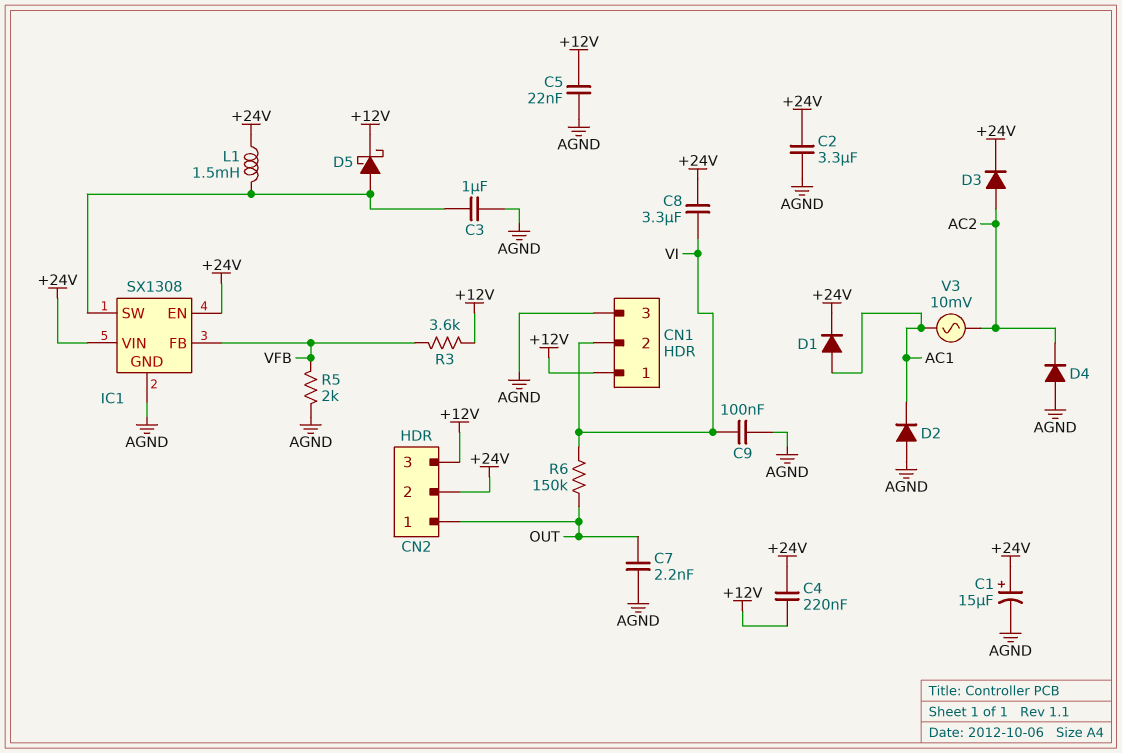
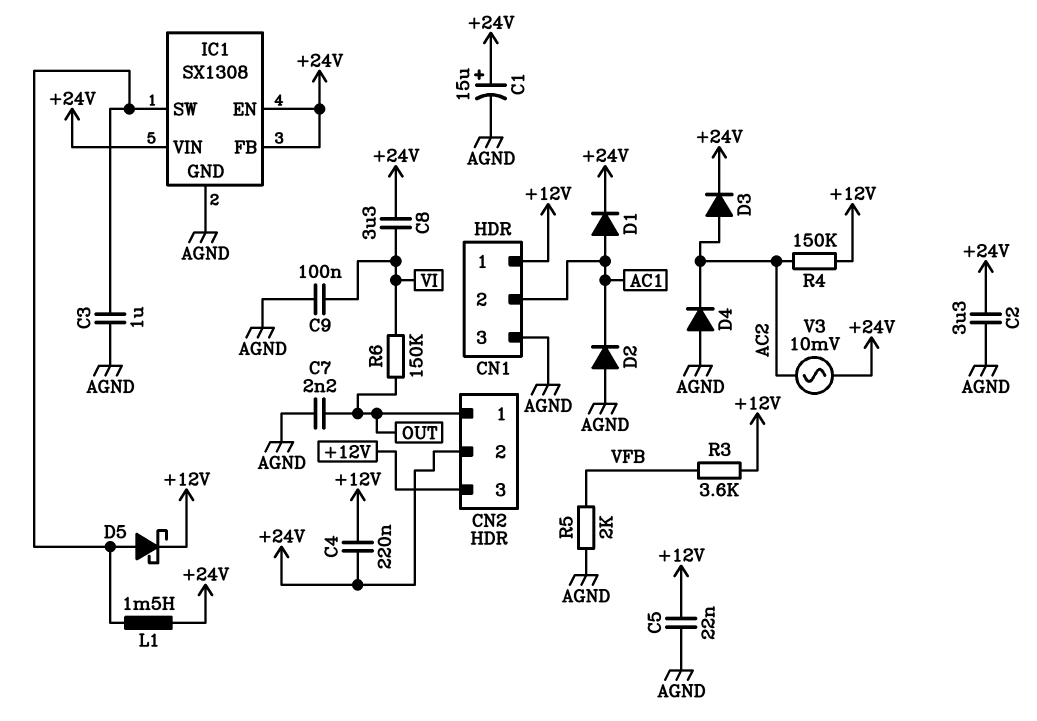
CN1 pin 2: VI -> AC1
IC1 pin FB: VFB -> +24V
R4: none -> 150k (+12V, AC2)
V3: AC 10mV (AC1, AC2) -> AC 10mV (+24V, AC2)

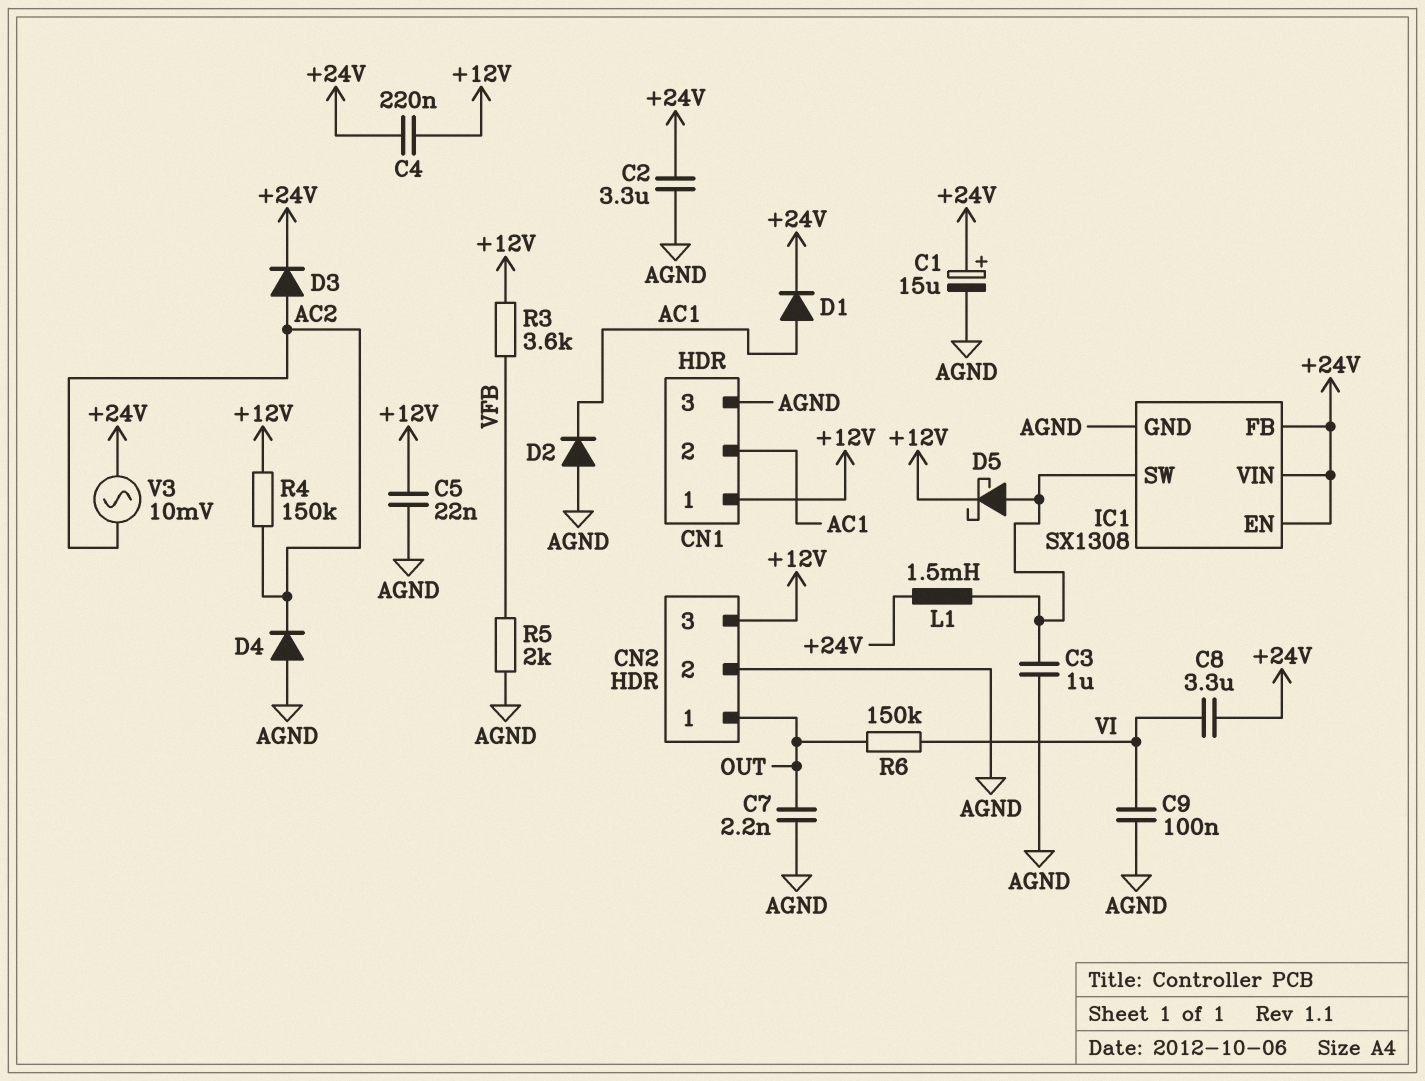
CN2 pin 2: +24V -> AGND

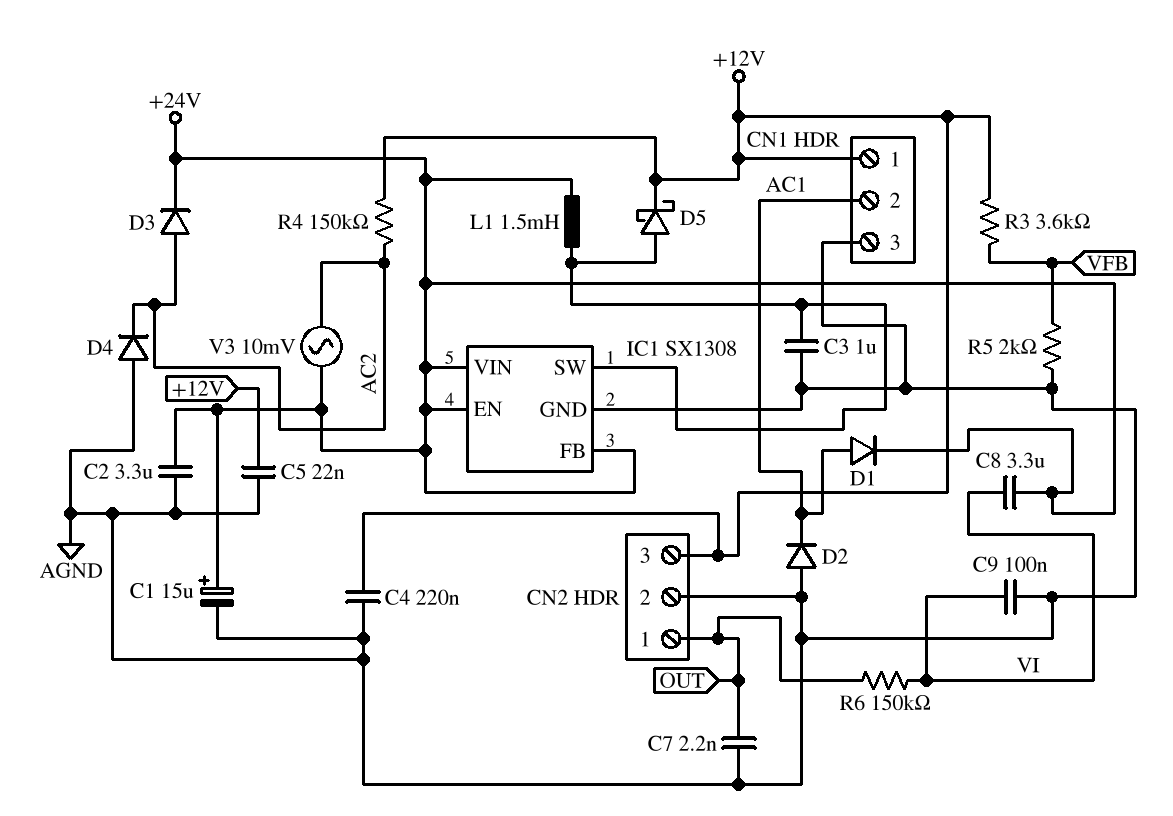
C4: 220nF (+12V, +24V) -> 220nF (+12V, AGND)

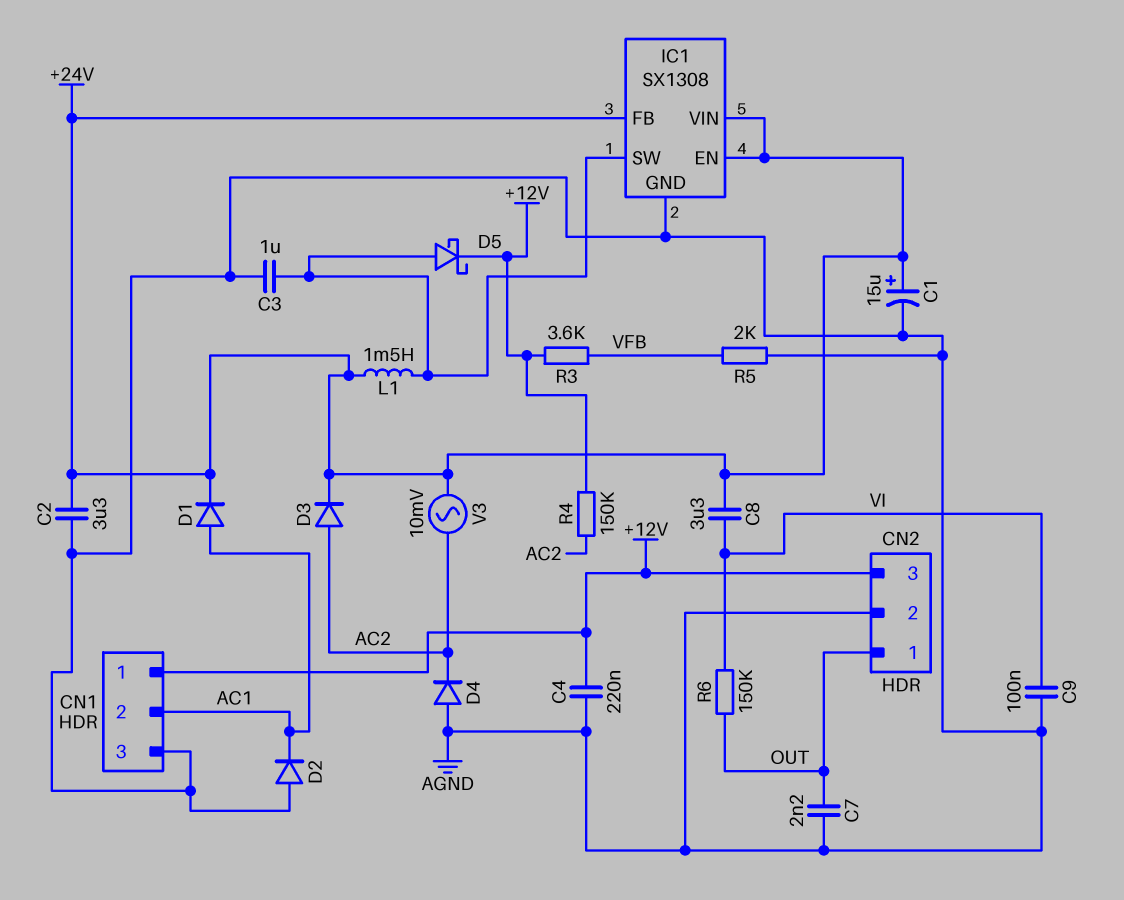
C5: 22nF (+12V, AGND) -> none

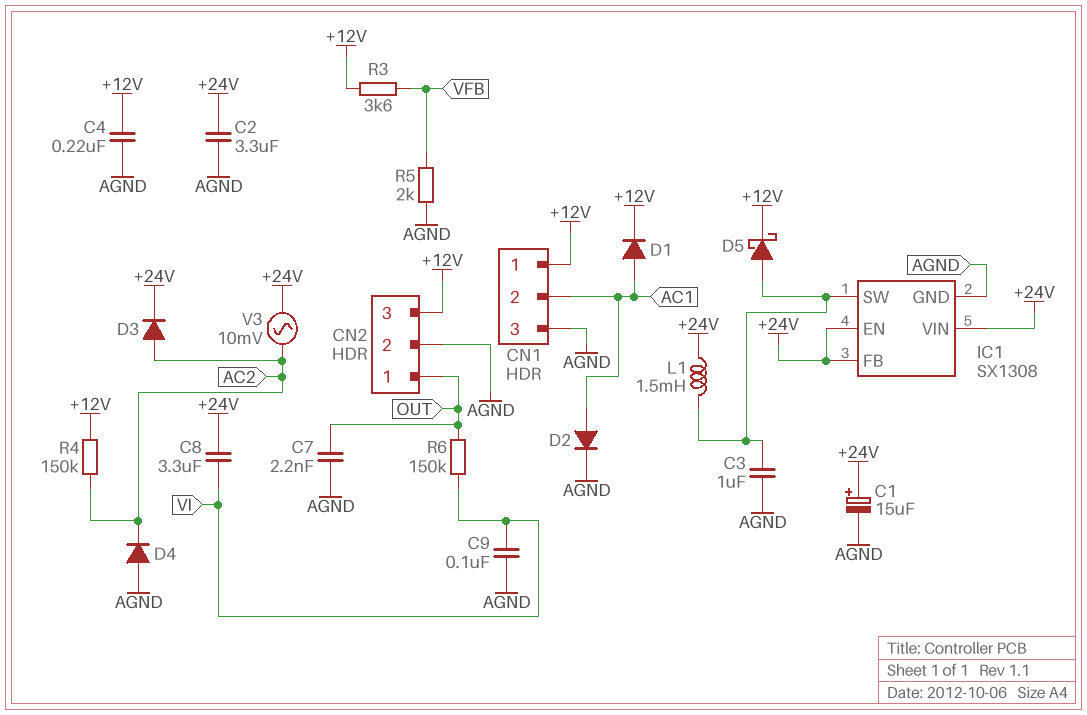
D1: diode (A AC1, K +24V) -> diode (A AC1, K +12V)
D2: diode (A AGND, K AC1) -> diode (A AC1, K AGND)

